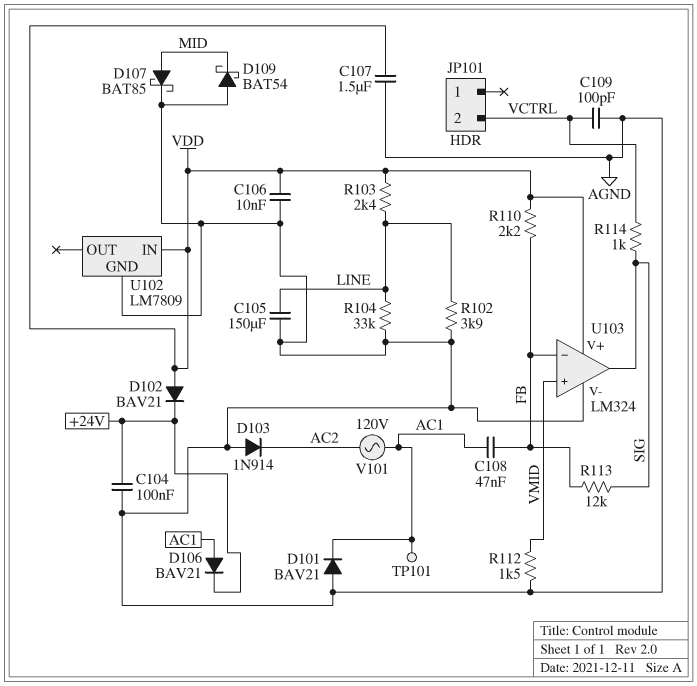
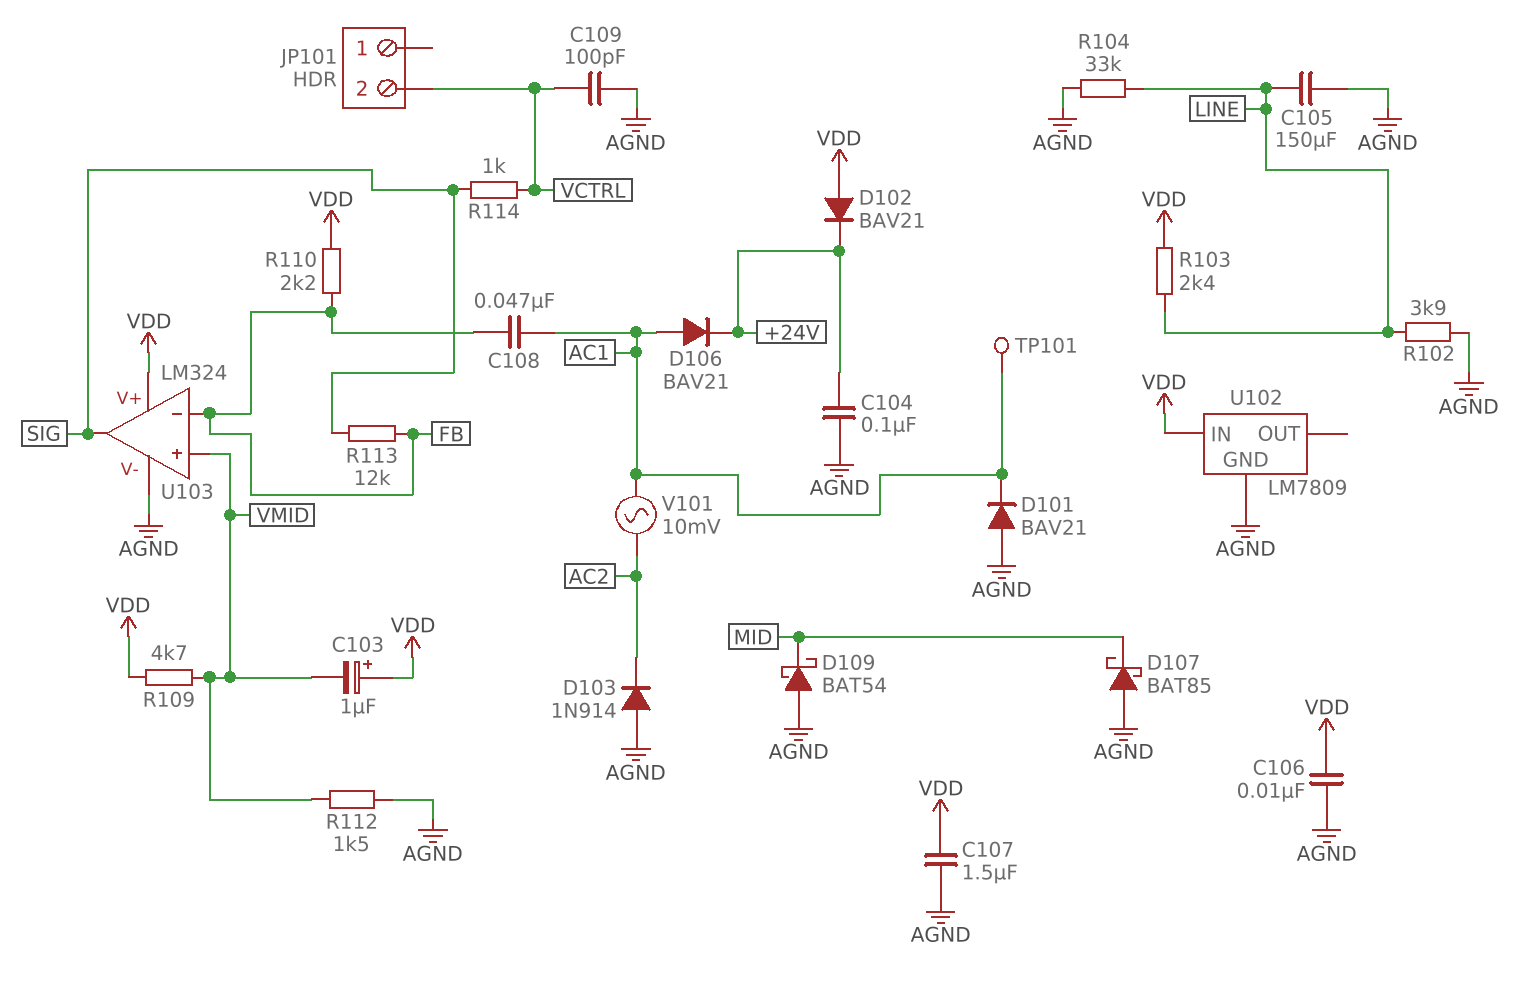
C103: none -> 1uF (plus VDD, minus VMID)
D107: schottky BAT85 (A MID, K AGND) -> schottky BAT85 (A AGND, K MID)
R109: none -> 4.7k (VDD, VMID)
V101: AC 120V (AC1, AC2) -> AC 10mV (AC1, AC2)

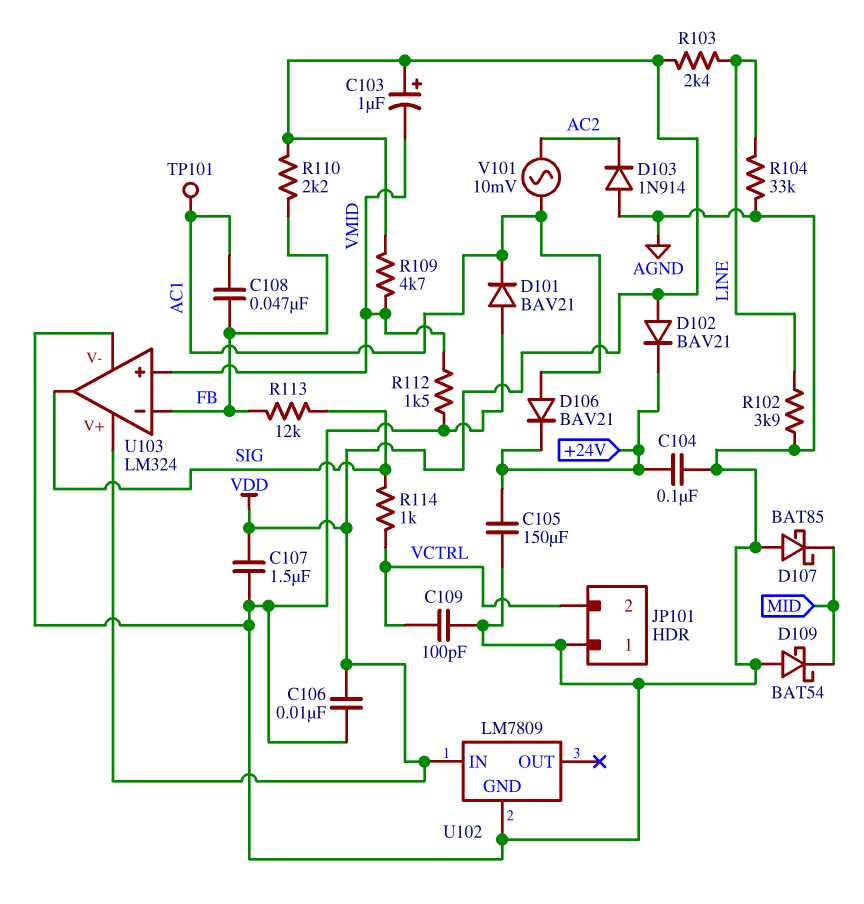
C105: 150uF (AGND, LINE) -> 150uF (+24V, AGND)
JP101 pin 1: none -> AGND

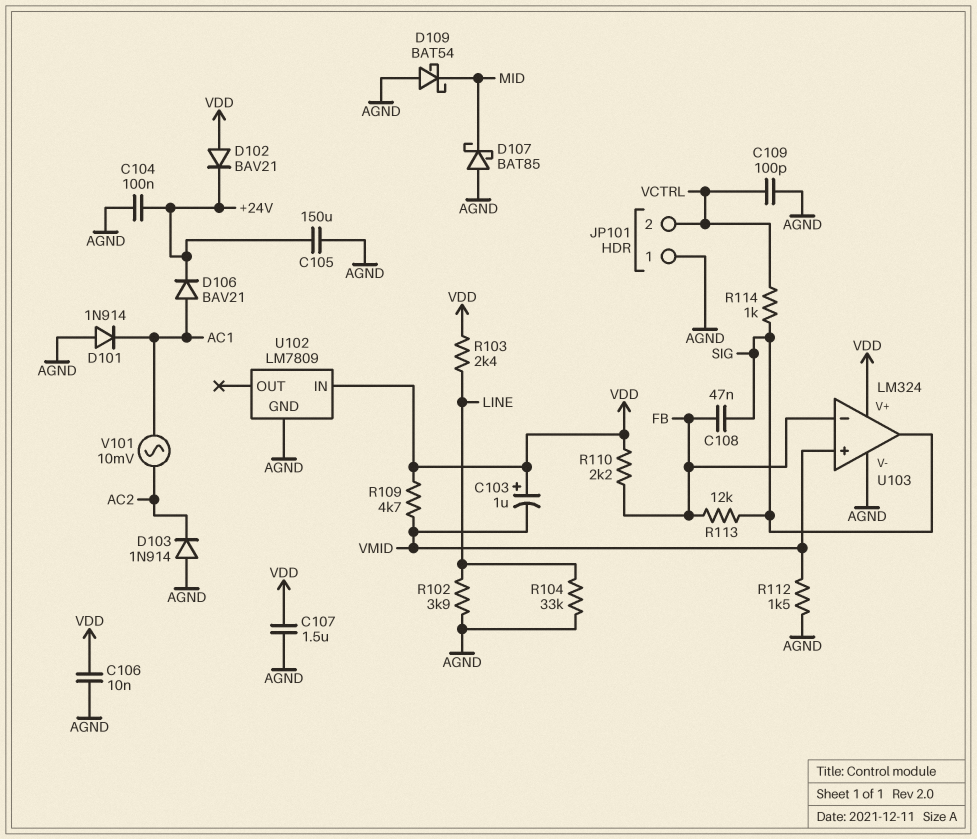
C108: 47nF (AC1, FB) -> 47nF (FB, SIG)
D101: diode BAV21 (A AGND, K AC1) -> diode 1N914 (A AGND, K AC1)
TP101: test point (AC1) -> none

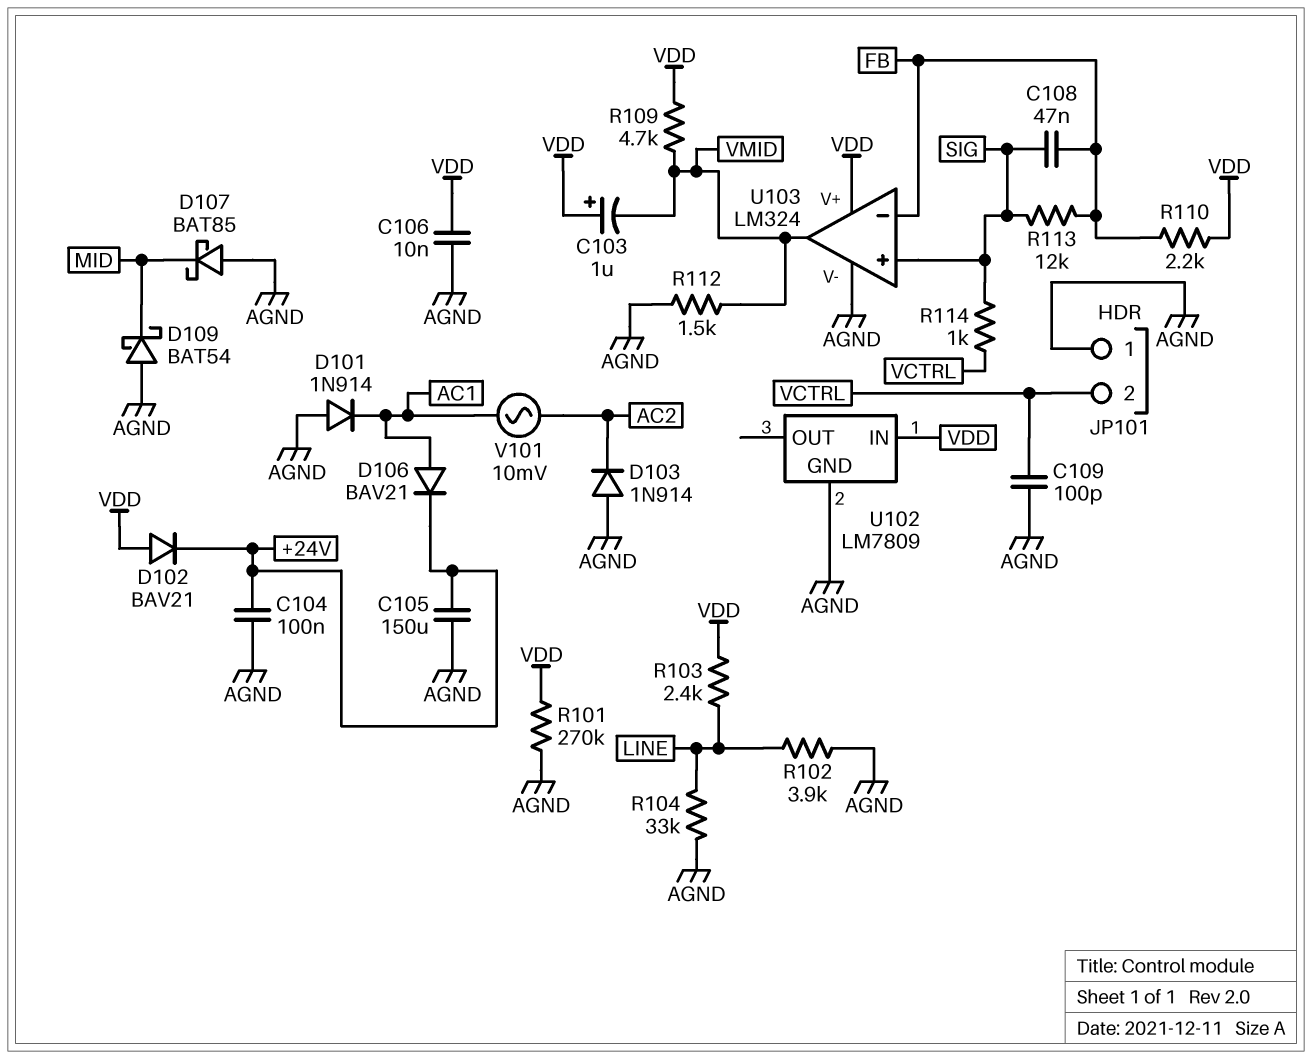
C107: 1.5uF (AGND, VDD) -> none
R101: none -> 270k (AGND, VDD)
U103 pin in+: VMID -> SIG
U103 pin out: SIG -> VMID

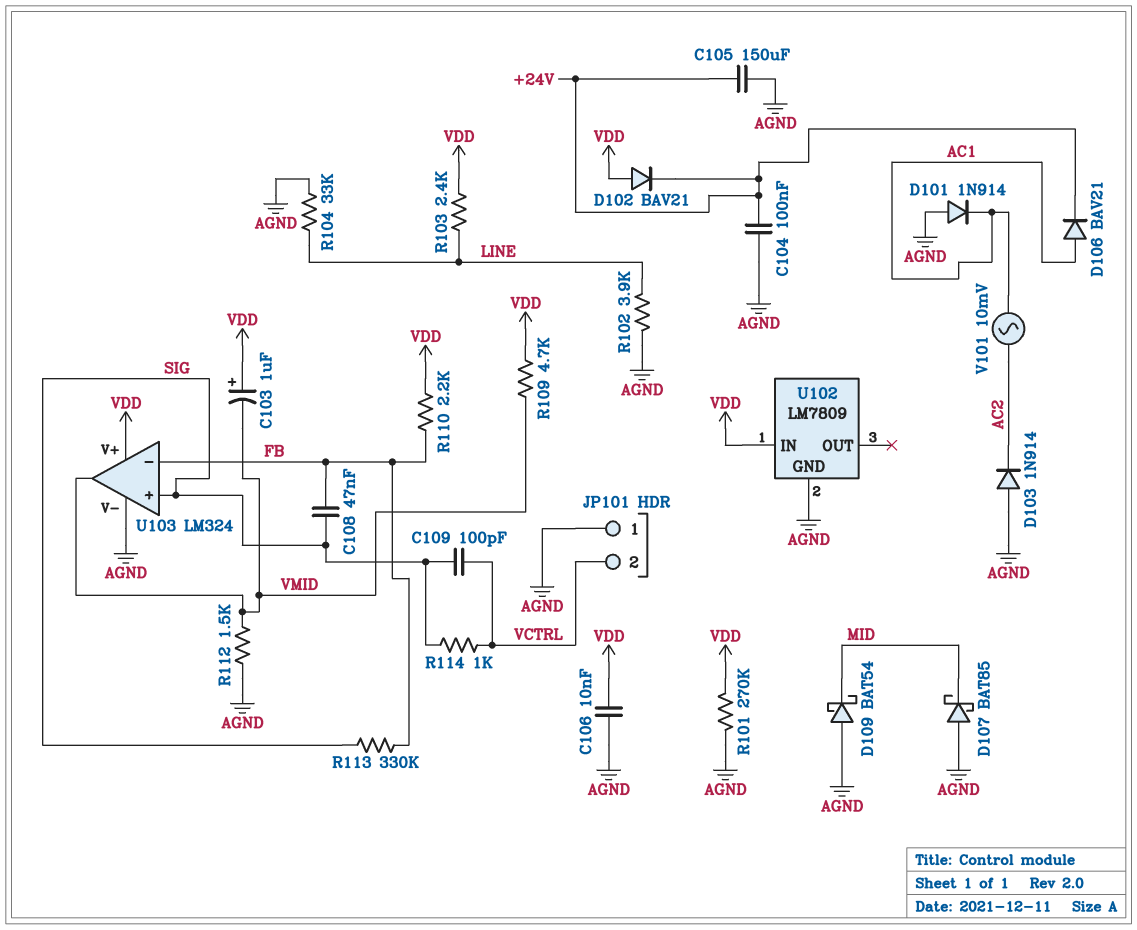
C109: 100pF (AGND, VCTRL) -> 100pF (SIG, VCTRL)
R113: 12k (FB, SIG) -> 330k (FB, SIG)

